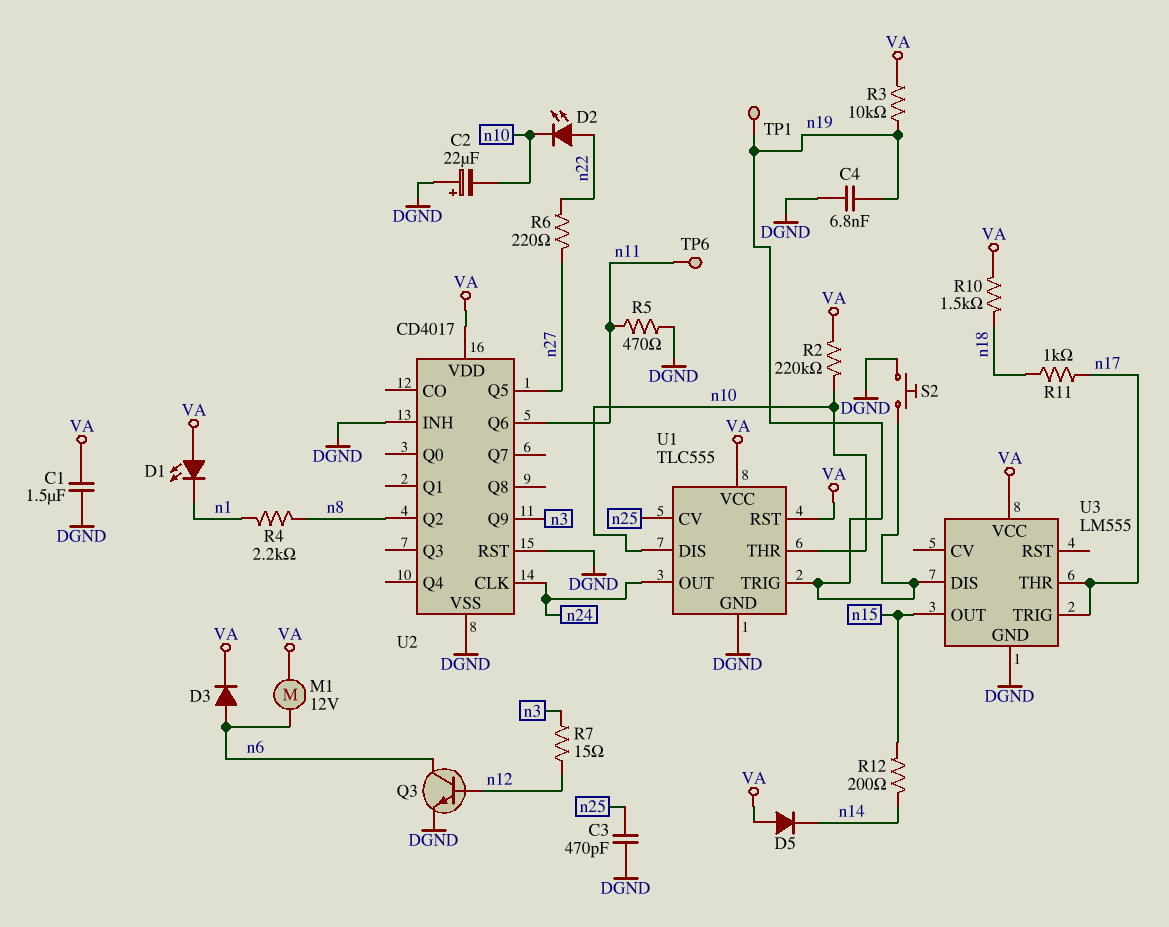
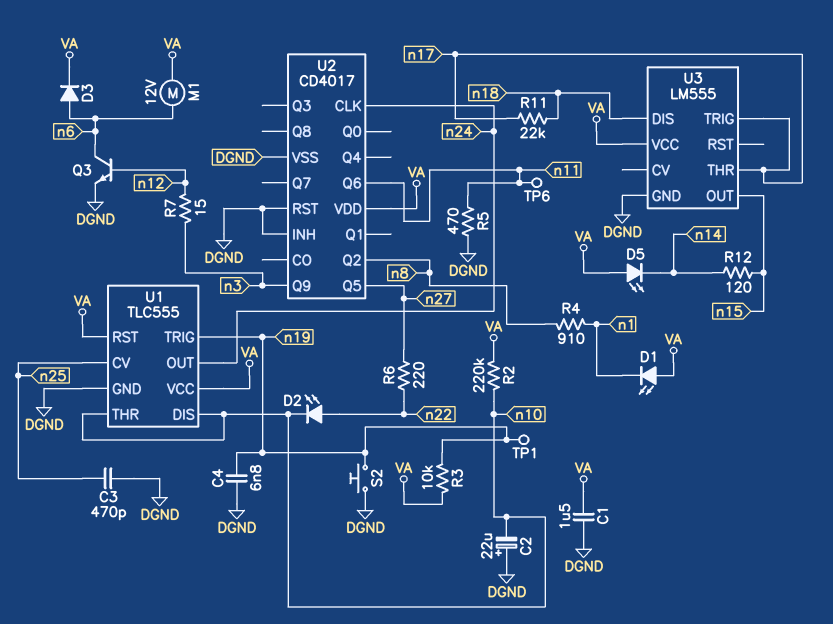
D5: diode (A VA, K n14) -> LED (A VA, K n14)
R4: 2.2k (n1, n8) -> 910 (n1, n8)
R10: 1.5k (VA, n18) -> none
R11: 1k (n17, n18) -> 22k (n17, n18)
R12: 200 (n14, n15) -> 120 (n14, n15)
U3 pin DIS: n19 -> n18

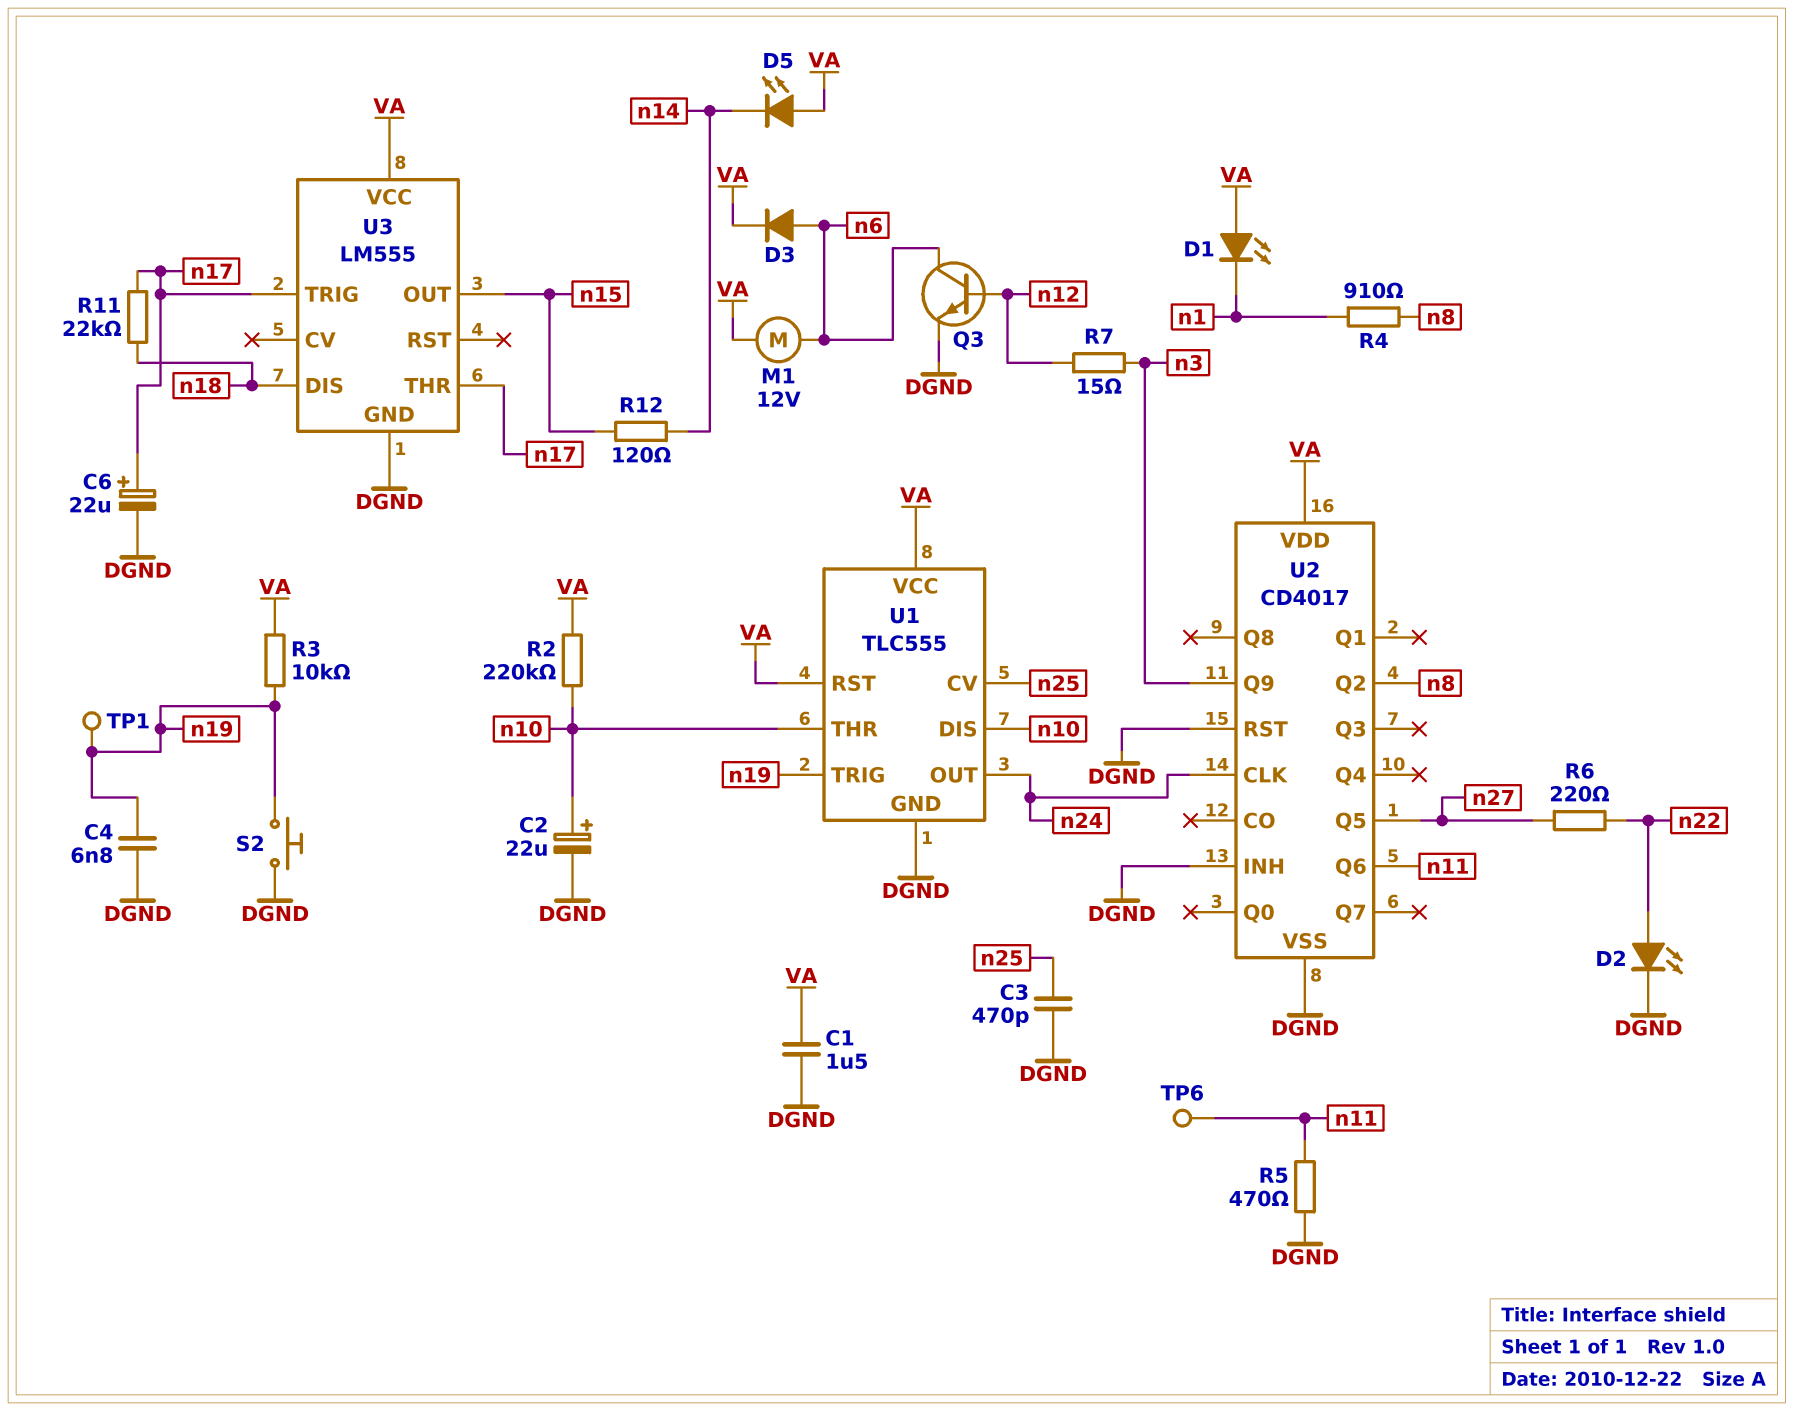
C2: 22uF (plus DGND, minus n10) -> 22uF (plus n10, minus DGND)
C6: none -> 22uF (plus n17, minus DGND)
D2: LED (A n22, K n10) -> LED (A n22, K DGND)

